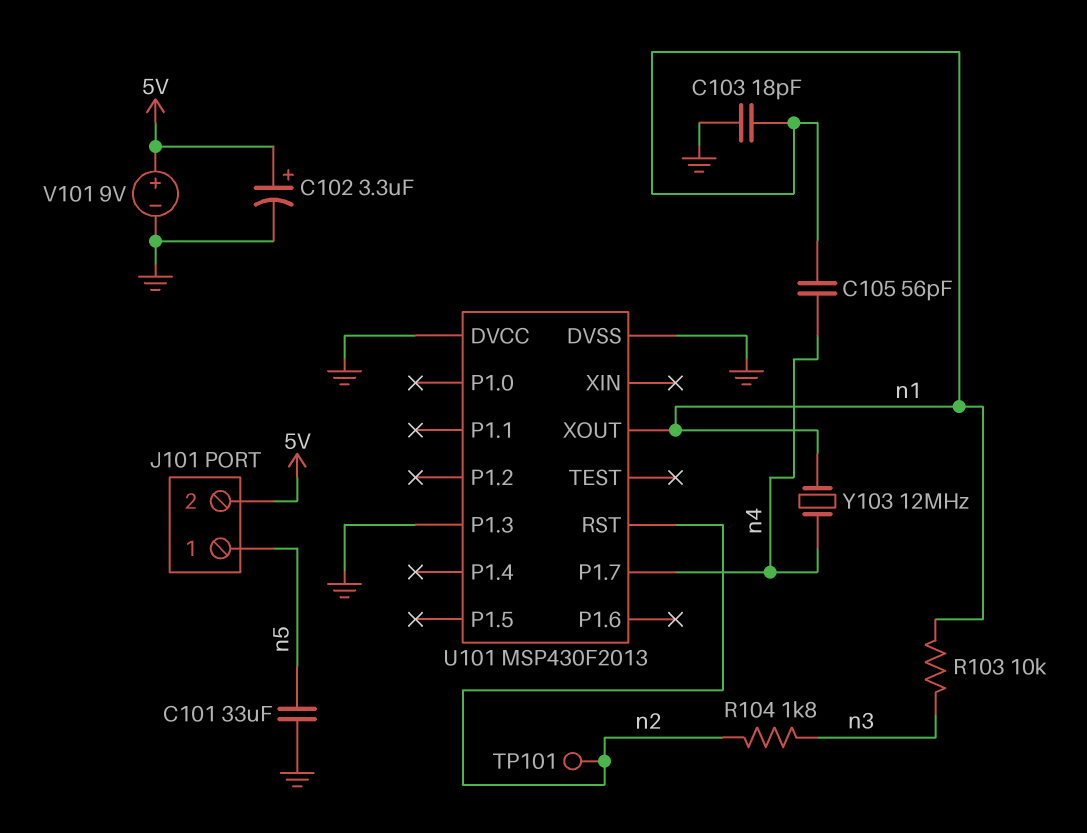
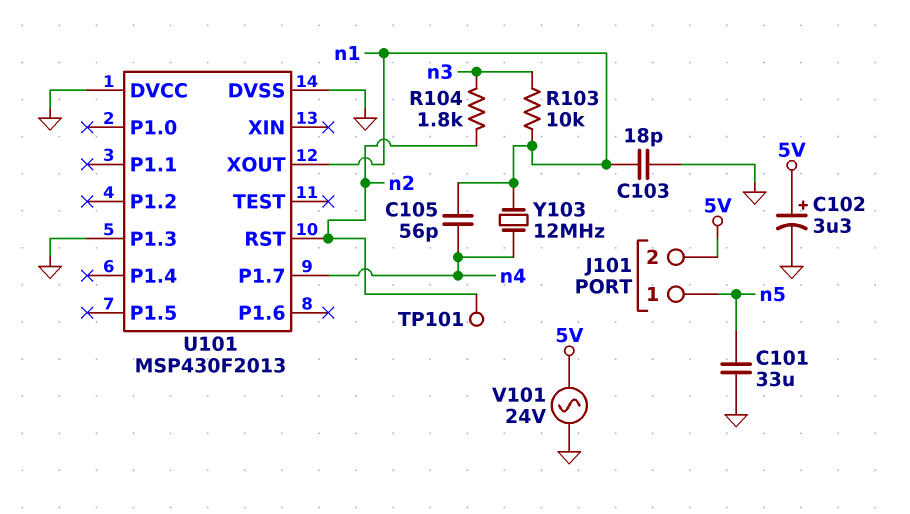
V101: 9V (plus 5V, minus GND) -> AC 24V (5V, GND)

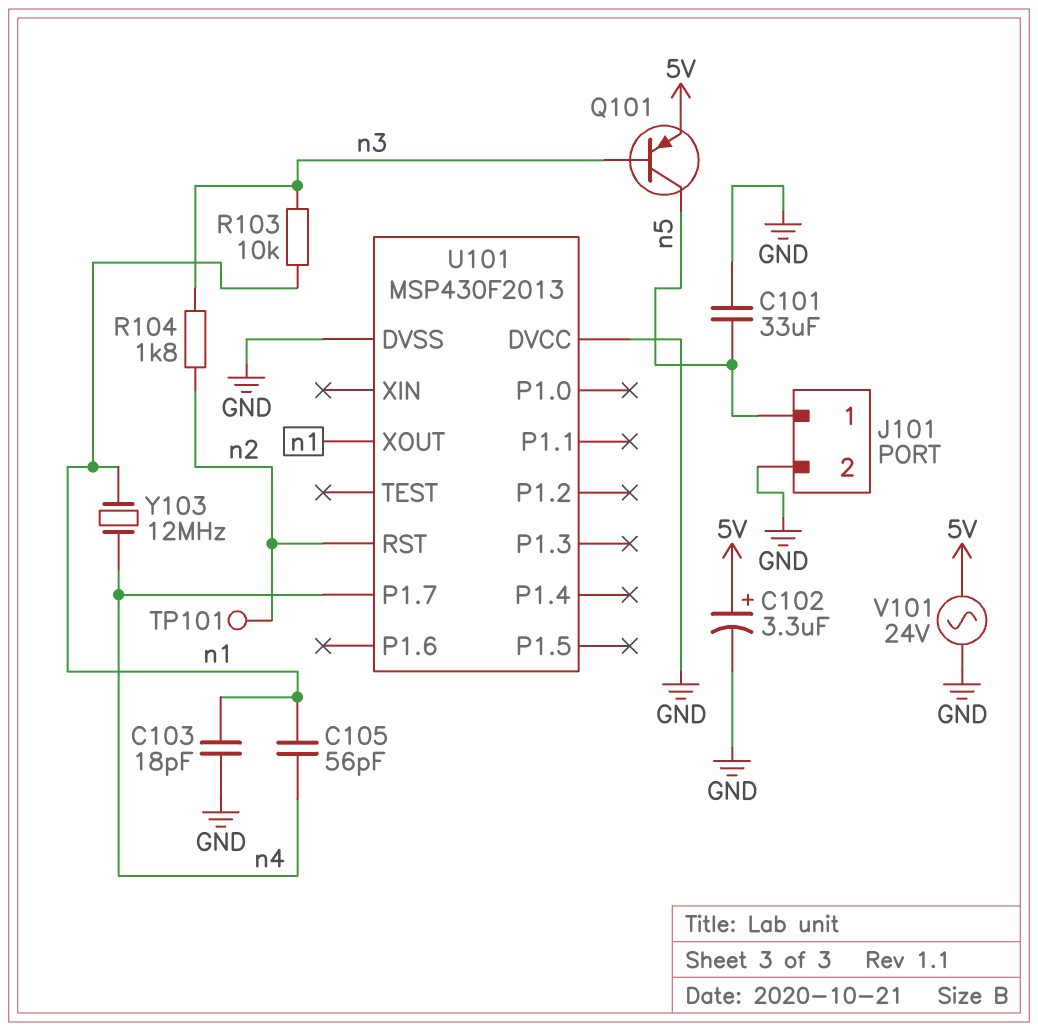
J101 pin 2: 5V -> GND
Q101: none -> PNP (B n3, C n5, E 5V)
U101 pin P1.3: GND -> none

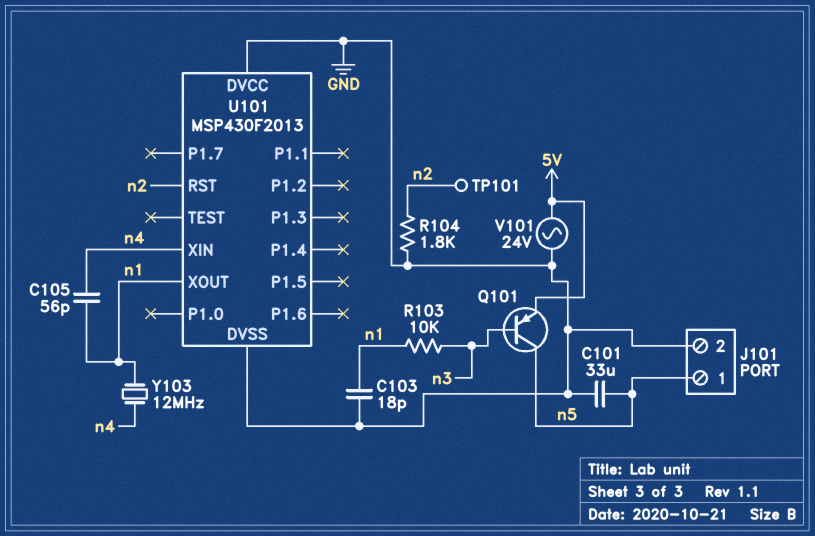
C102: 3.3uF (plus 5V, minus GND) -> none
R104: 1.8k (n2, n3) -> 1.8k (GND, n2)
U101 pin P1.7: n4 -> none
U101 pin XIN: none -> n4

